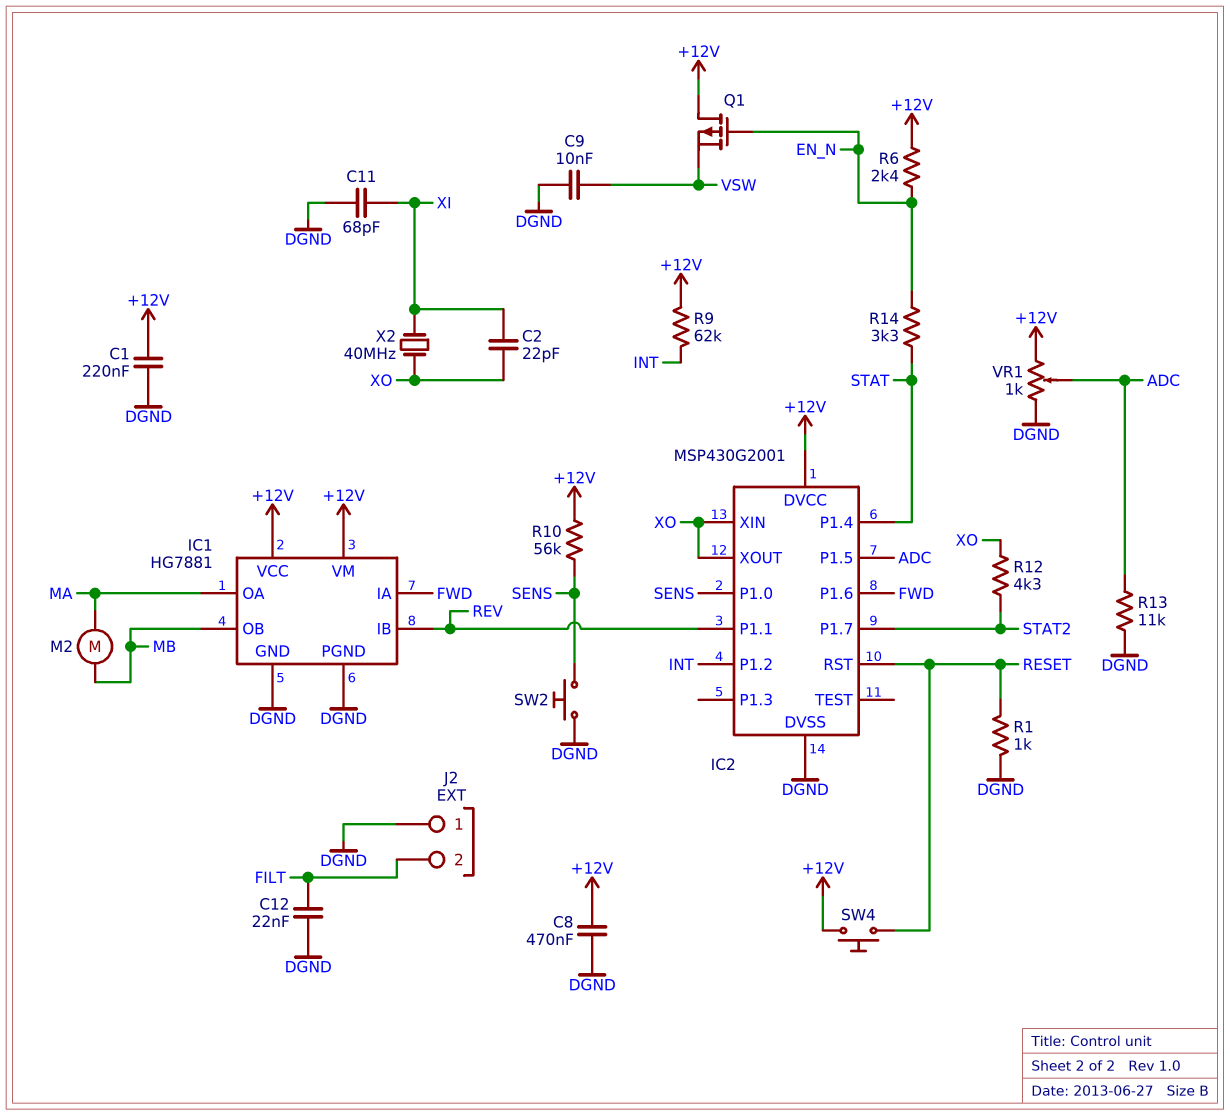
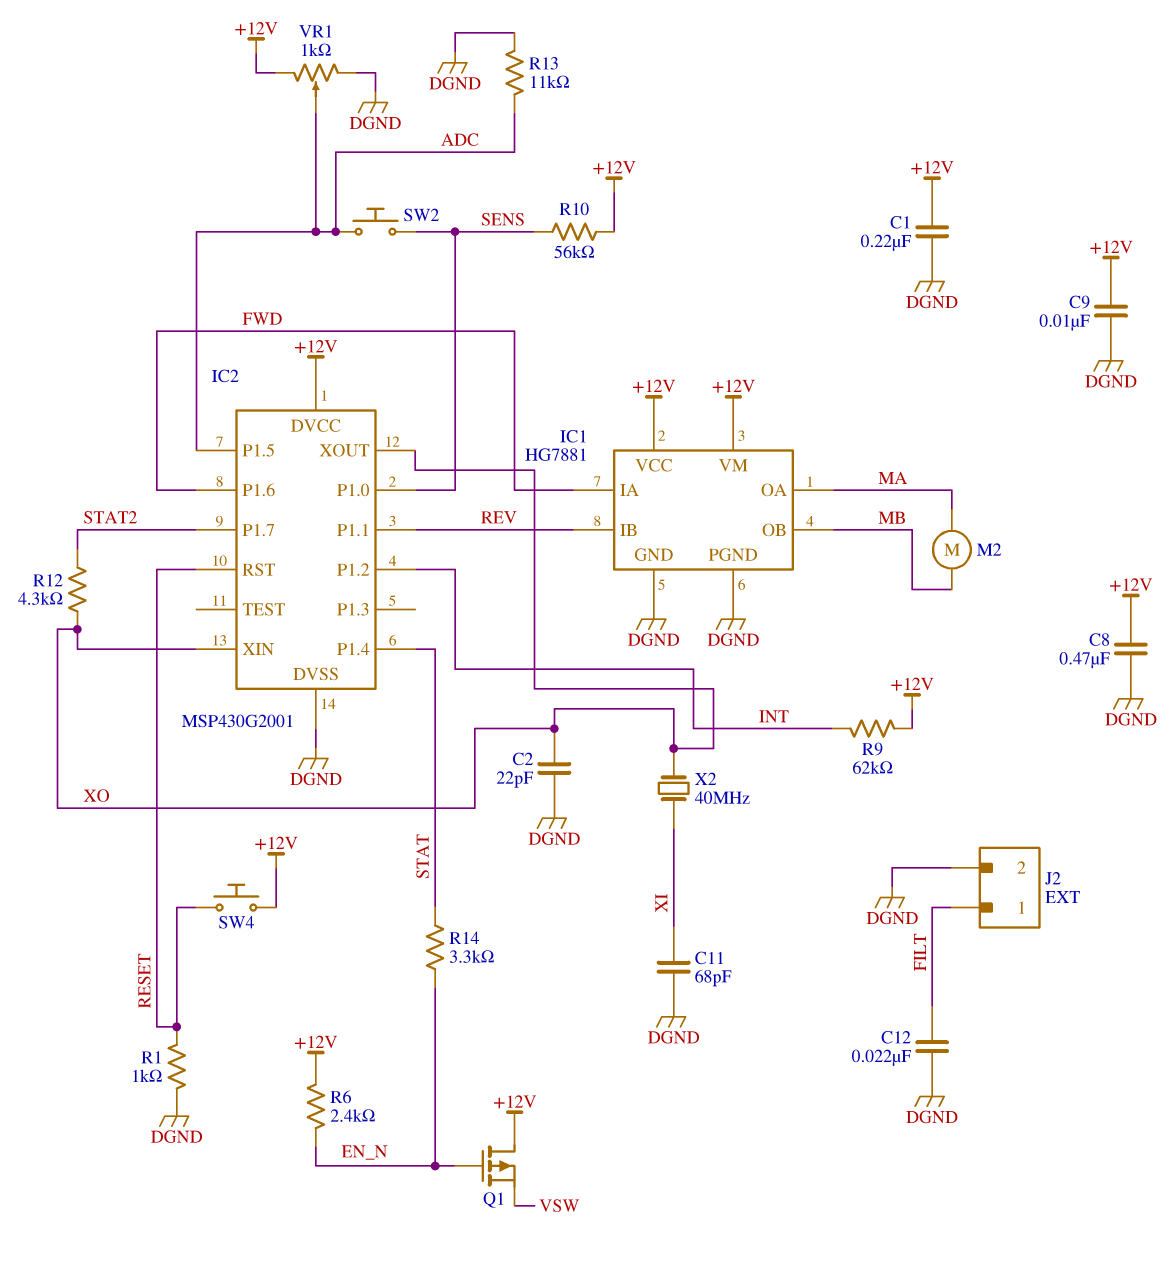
C2: 22pF (XI, XO) -> 22pF (DGND, XO)
C9: 10nF (DGND, VSW) -> 10nF (+12V, DGND)
J2 pin 1: DGND -> FILT
J2 pin 2: FILT -> DGND
SW2: button (DGND, SENS) -> button (ADC, SENS)

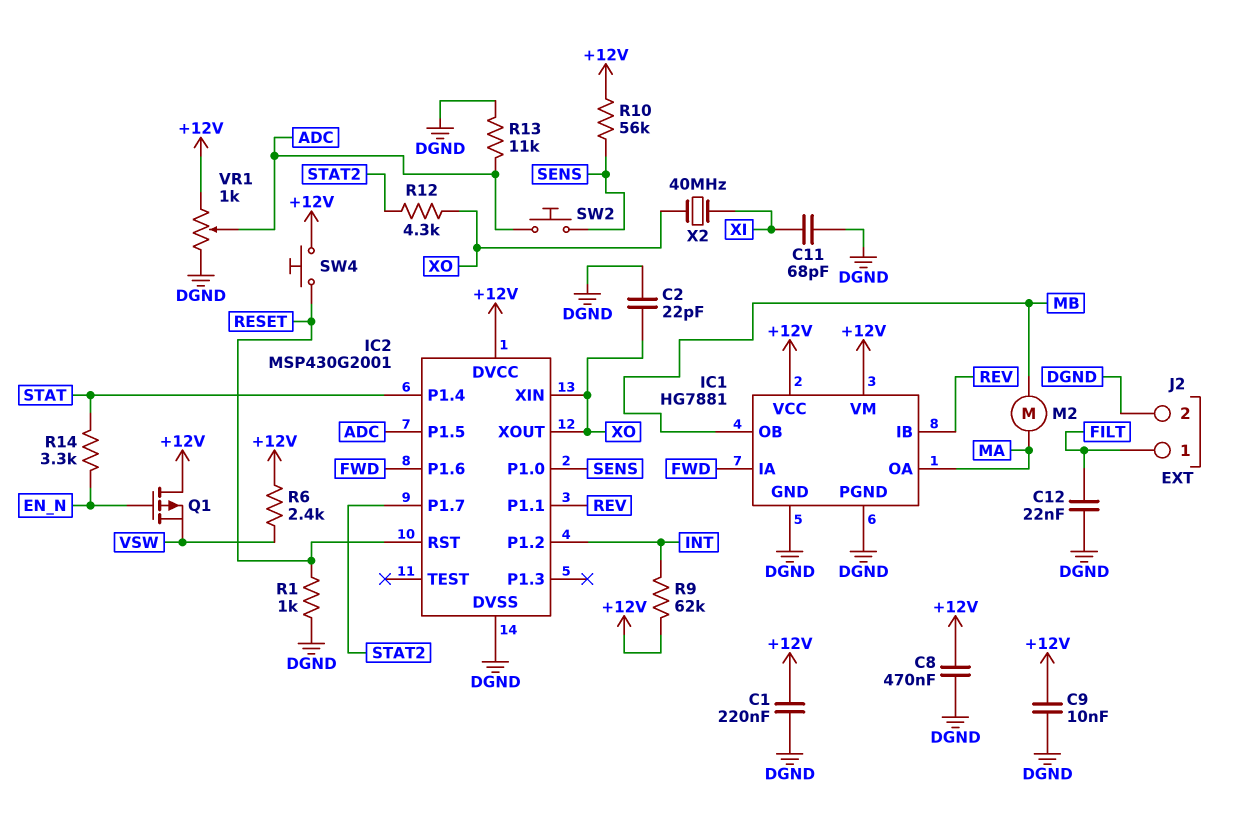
R6: 2.4k (+12V, EN_N) -> 2.4k (+12V, VSW)

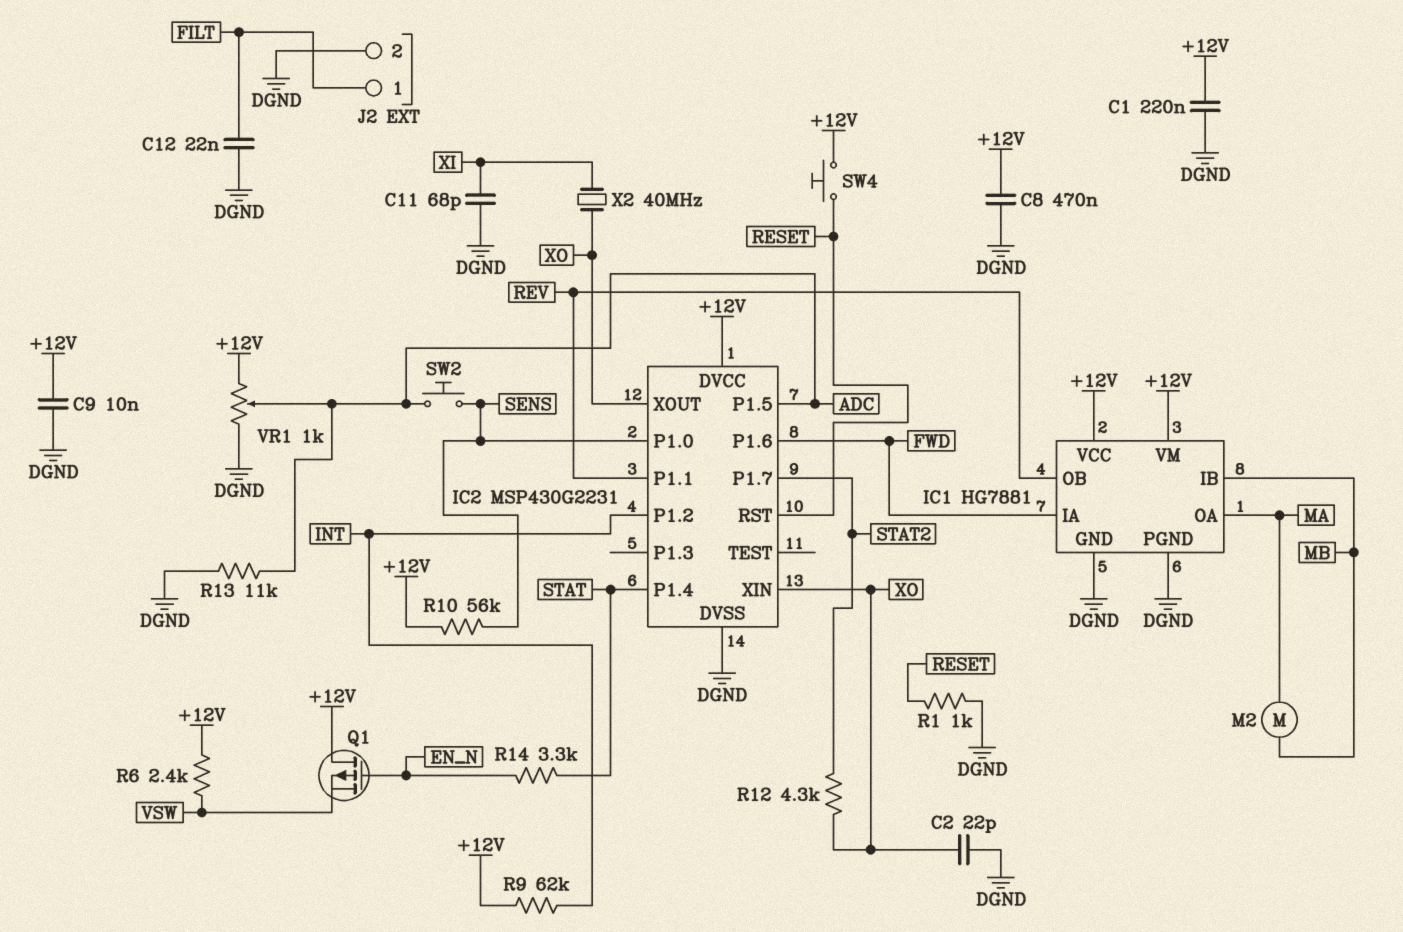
IC1 pin IB: REV -> MB
IC1 pin OB: MB -> REV
IC2: MSP430G2001 -> MSP430G2231

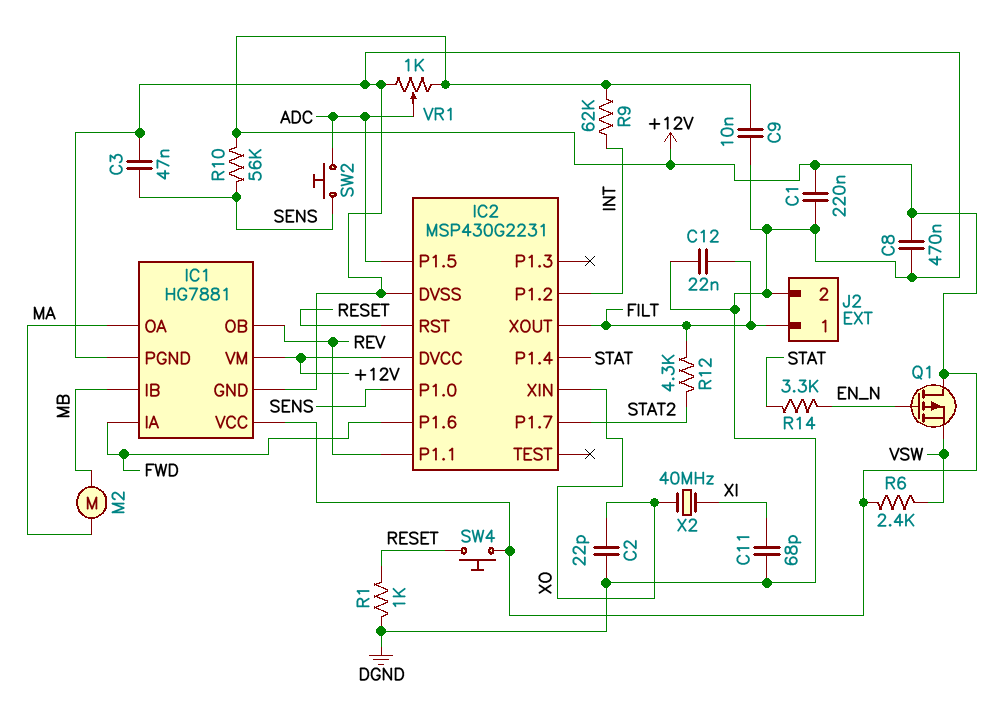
C3: none -> 47nF (DGND, SENS)
IC2 pin XOUT: XO -> FILT
R12: 4.3k (STAT2, XO) -> 4.3k (FILT, STAT2)
R13: 11k (ADC, DGND) -> none

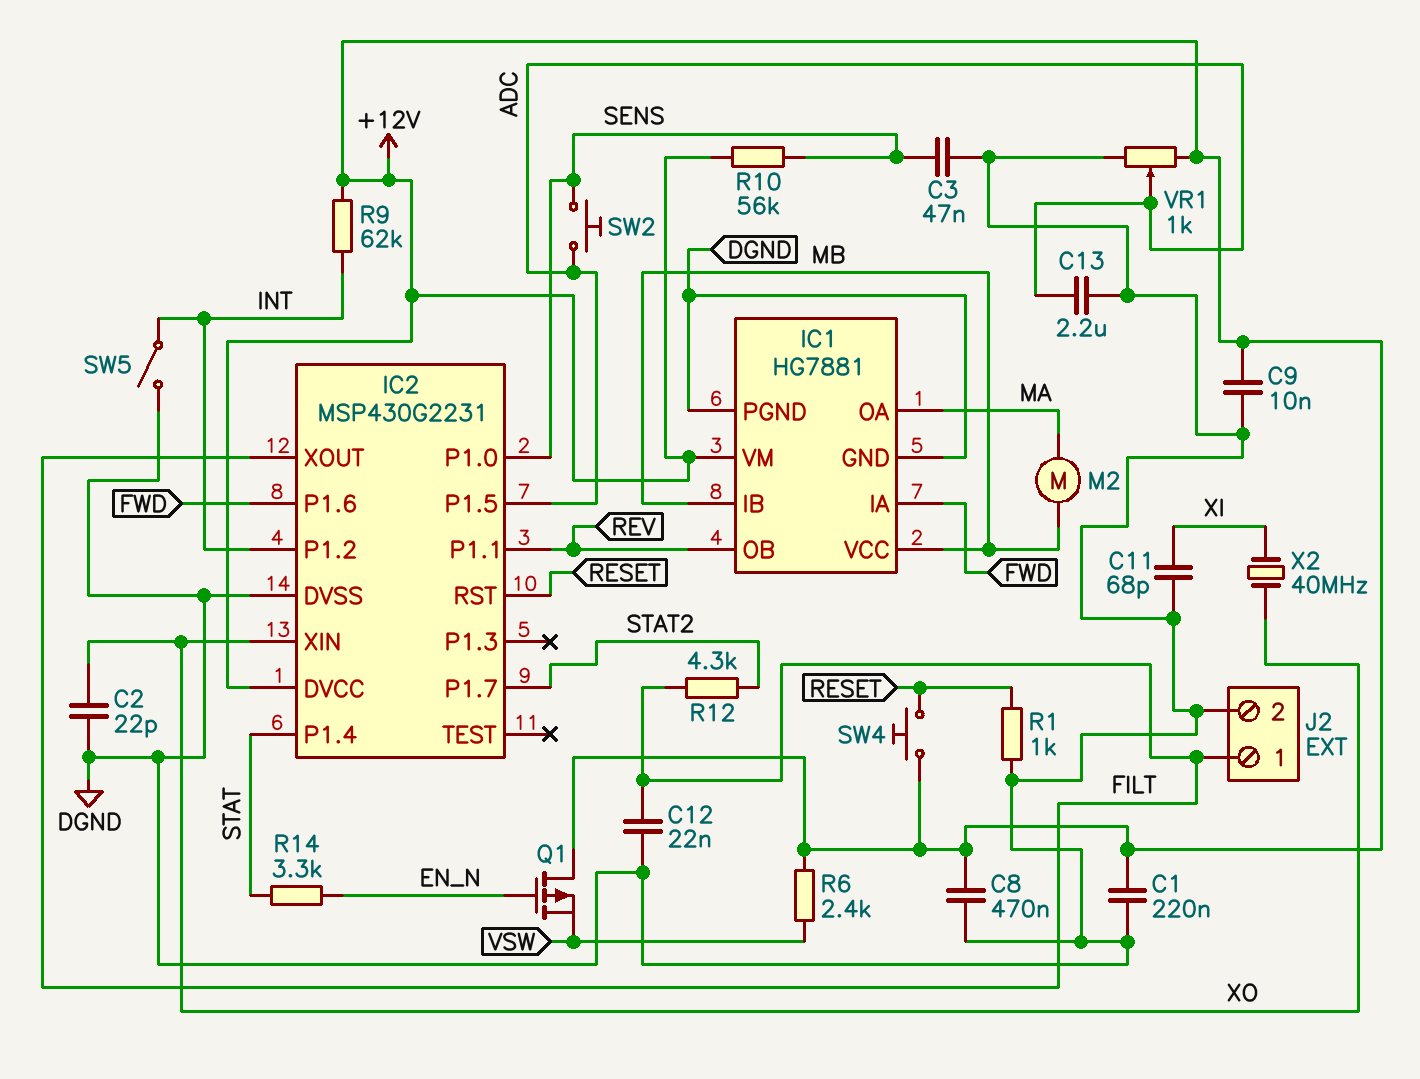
C13: none -> 2.2uF (ADC, DGND)
IC1 pin VCC: +12V -> MB
SW5: none -> switch (DGND, INT)

